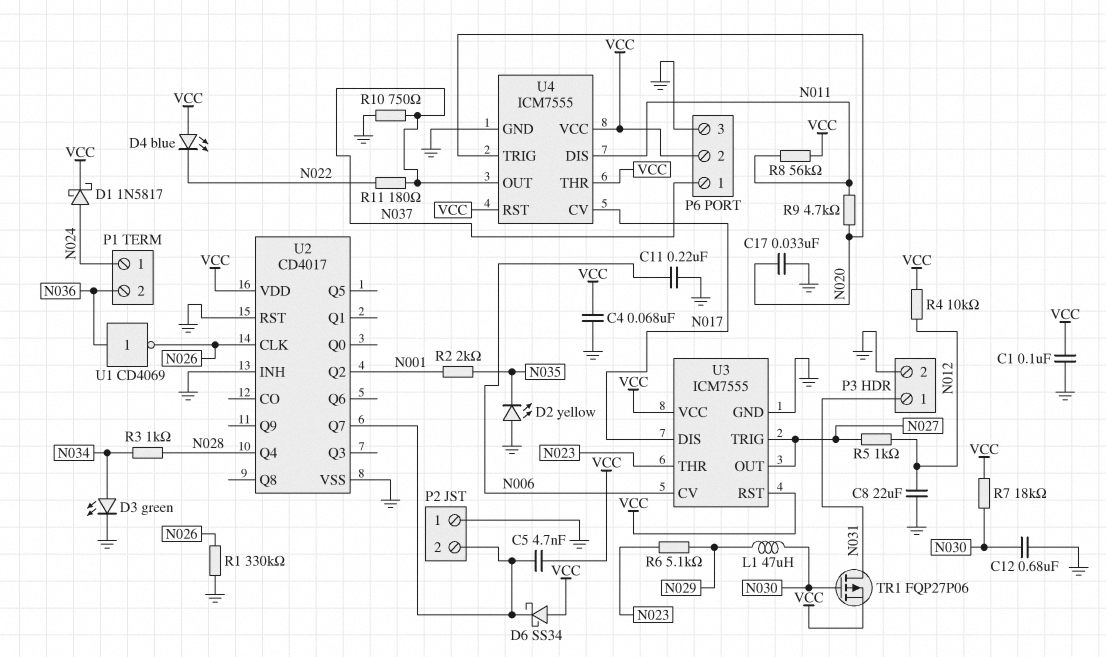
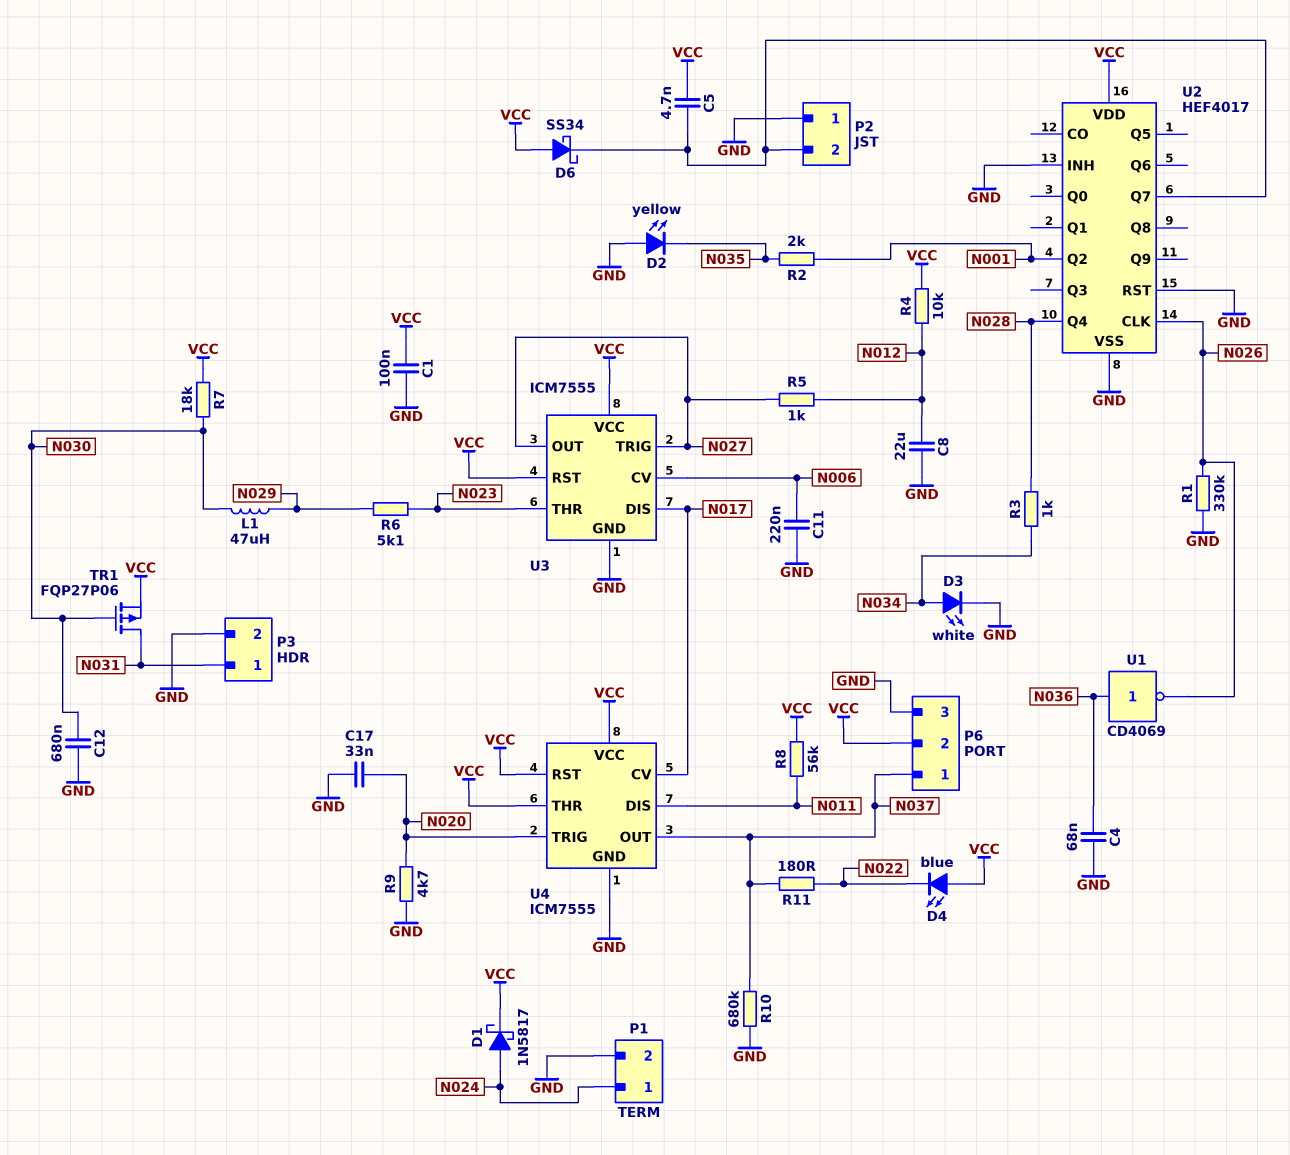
C4: 68nF (GND, VCC) -> 68nF (GND, N036)
D3: LED green (A N034, K GND) -> LED white (A N034, K GND)
P1 pin 2: N036 -> GND
R9: 4.7k (N011, N020) -> 4.7k (GND, N020)
R10: 750 (GND, N037) -> 680k (GND, N037)
U2: CD4017 -> HEF4017

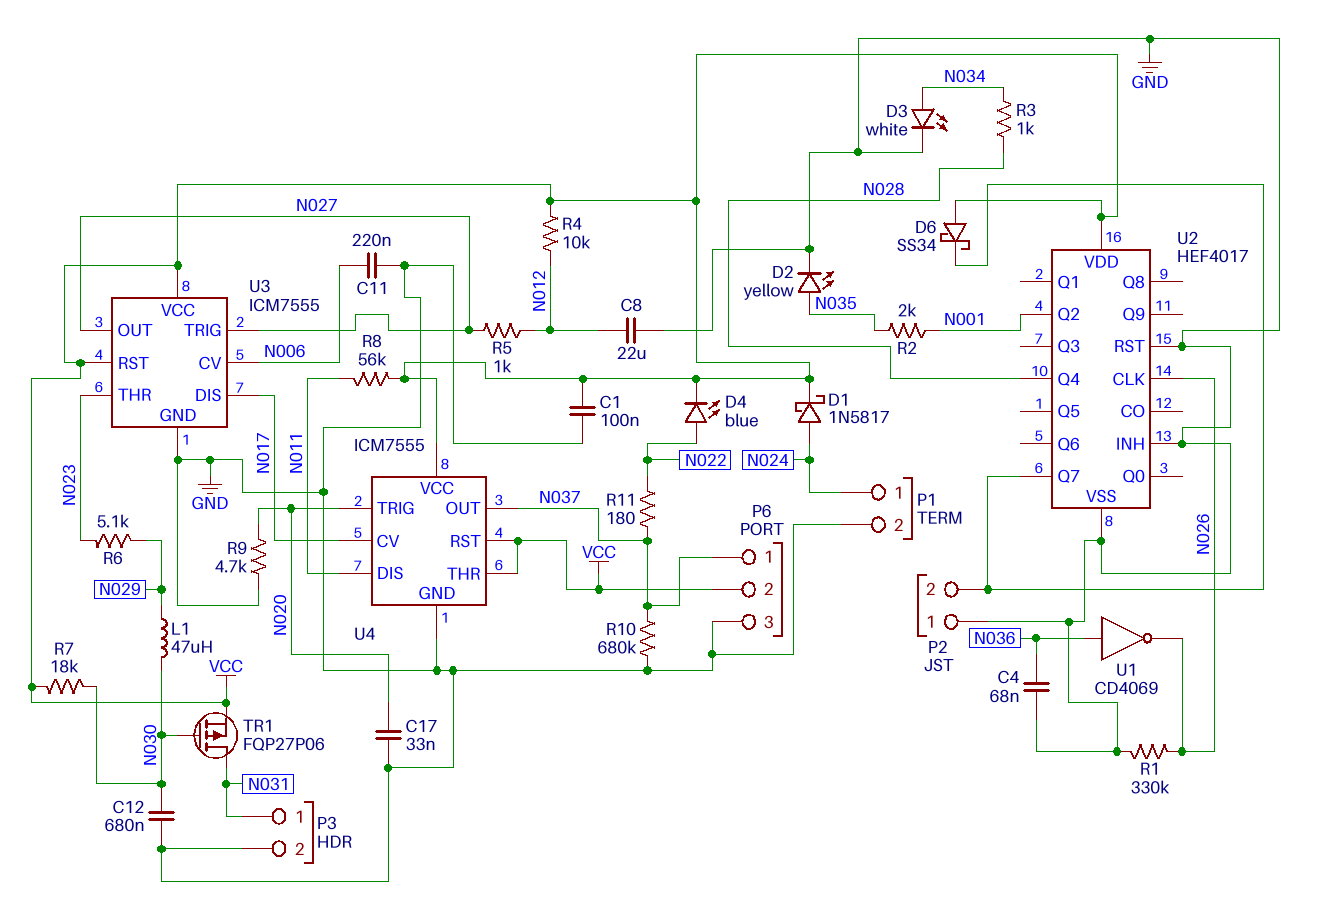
C5: 4.7nF (P2/2, VCC) -> none
D2: LED yellow (A GND, K N035) -> LED yellow (A N035, K GND)
D4: LED blue (A VCC, K N022) -> LED blue (A N022, K VCC)

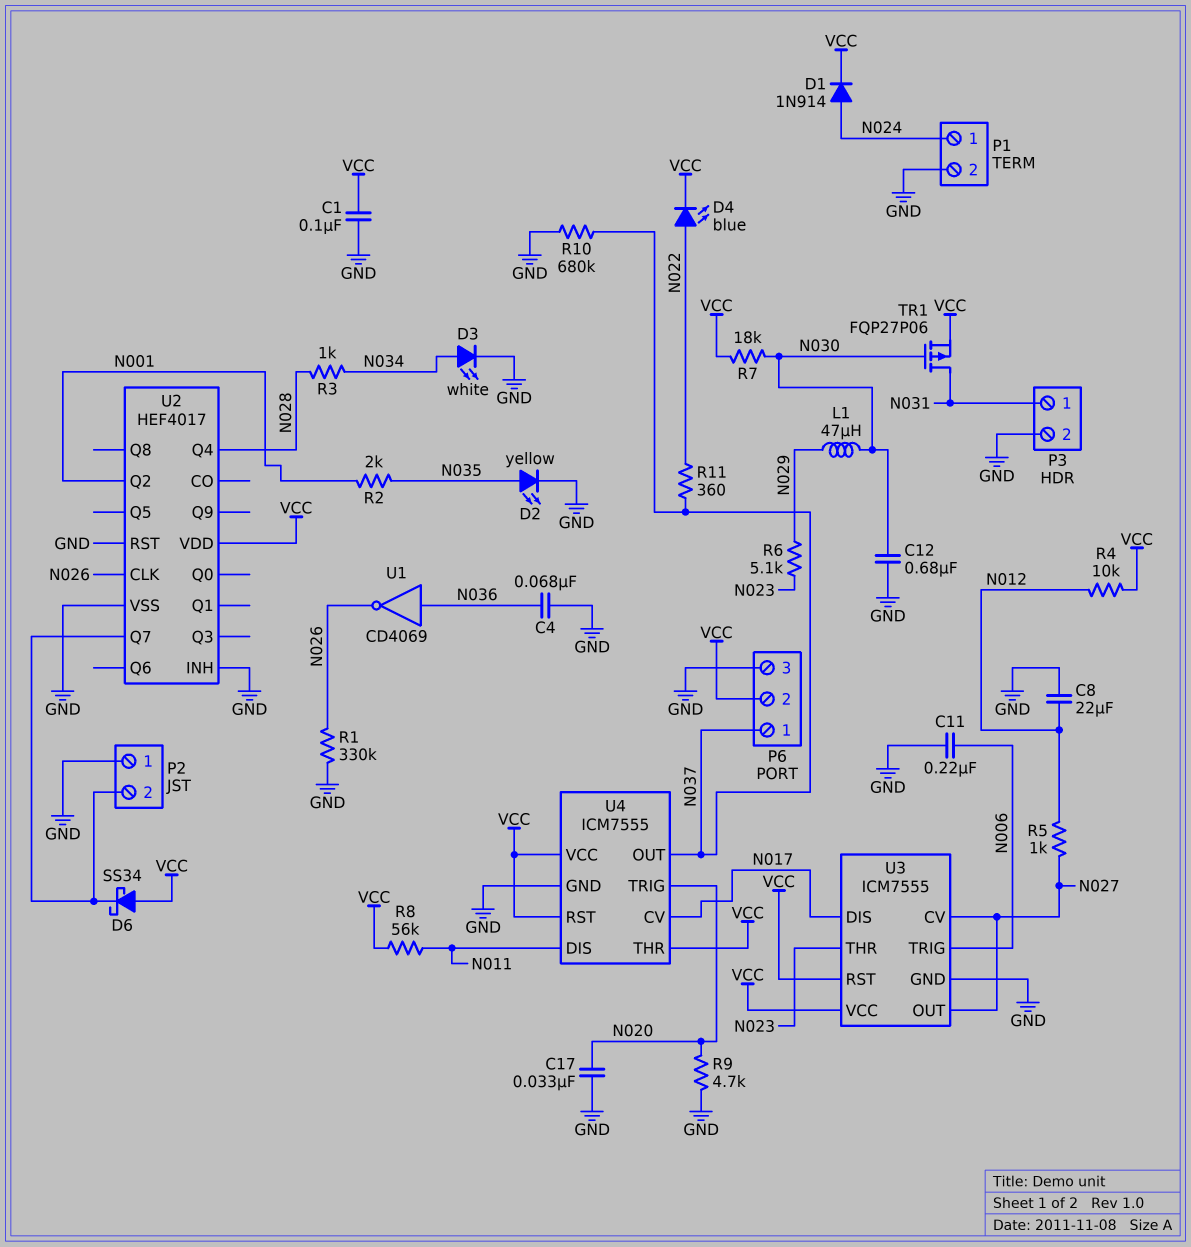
D1: schottky 1N5817 (A N024, K VCC) -> diode 1N914 (A N024, K VCC)
R11: 180 (N022, N037) -> 360 (N022, N037)
U3 pin CV: N006 -> N027
U3 pin TRIG: N027 -> N006

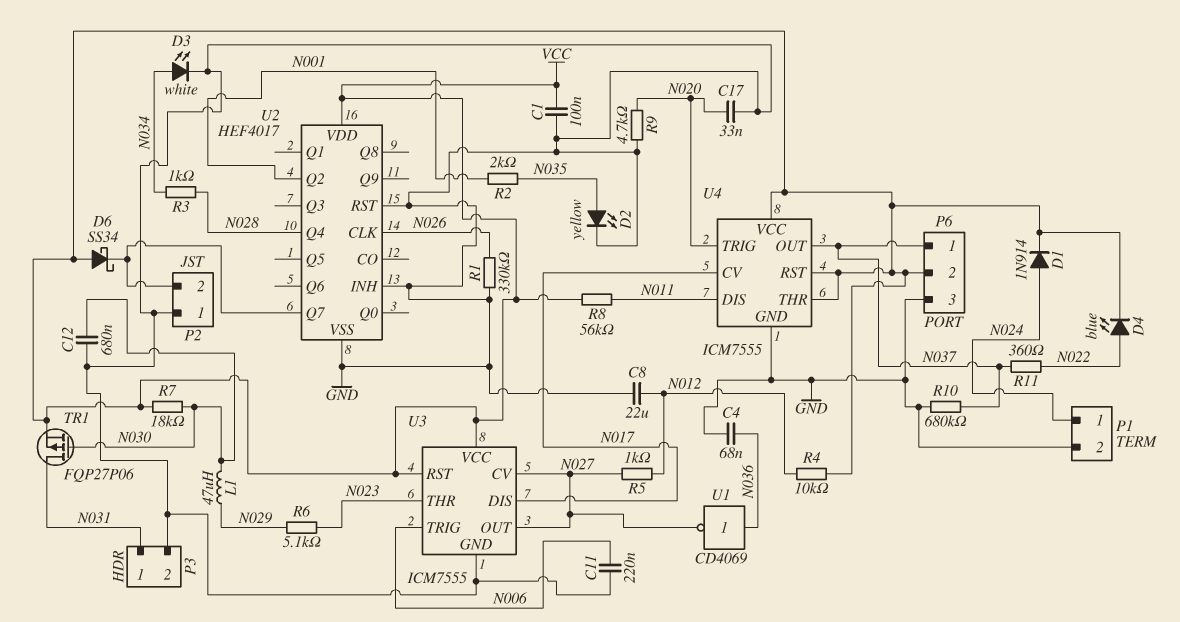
U1: NOT CD4069 (in N036, out N026) -> NOT CD4069 (in N036, out N027)

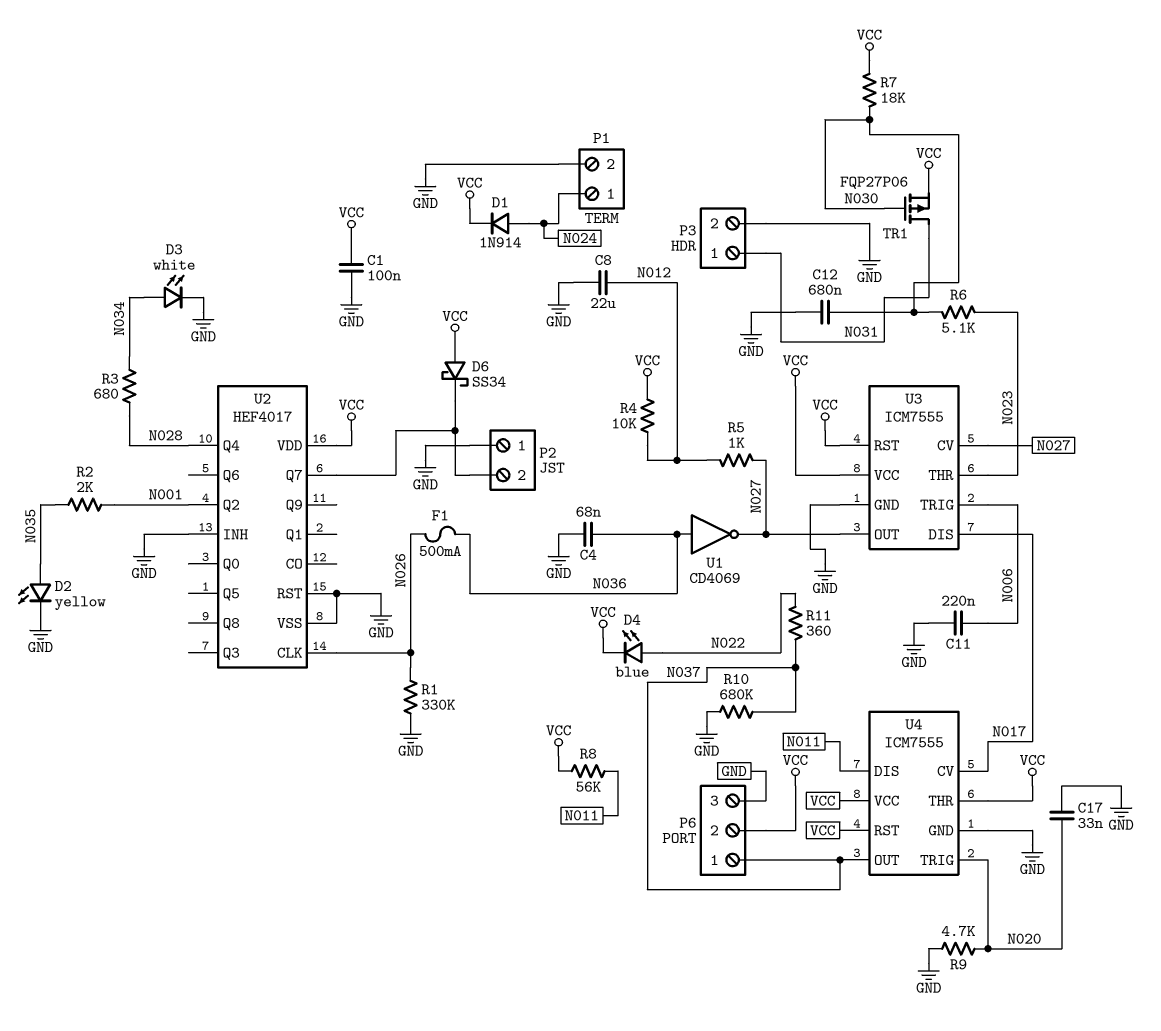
F1: none -> 500mA (N026, N036)
L1: 47uH (N029, N030) -> none
R3: 1k (N028, N034) -> 680 (N028, N034)
R6: 5.1k (N023, N029) -> 5.1k (N023, N030)

